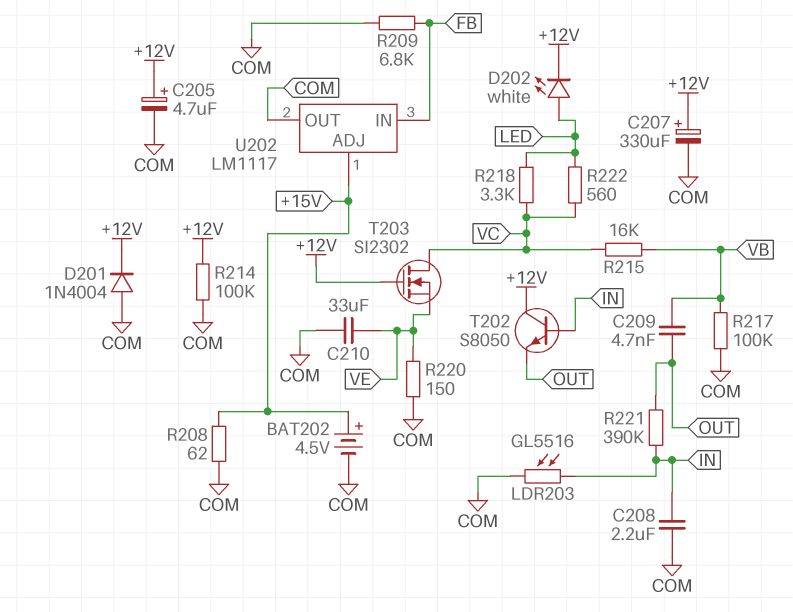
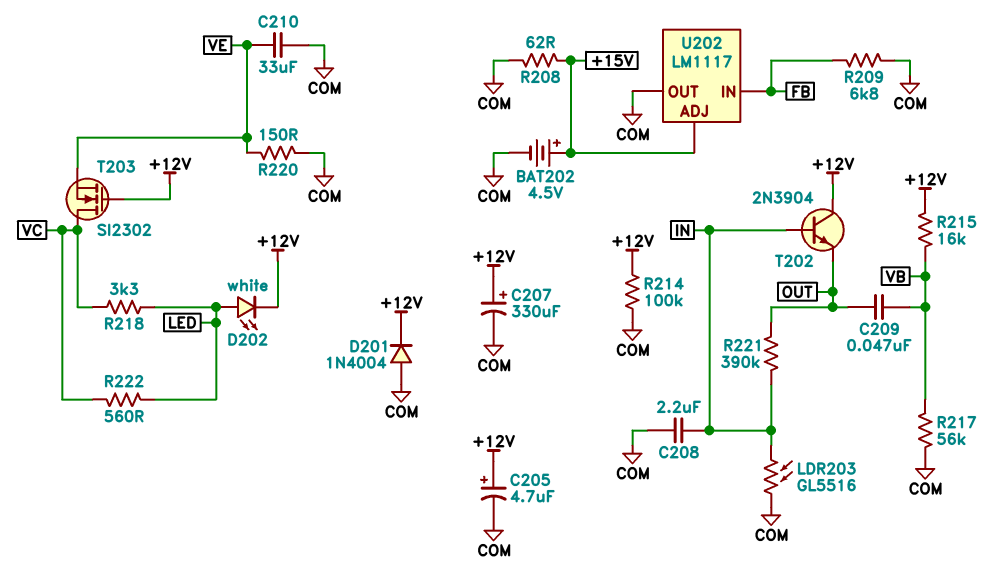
C209: 4.7nF (OUT, VB) -> 47nF (OUT, VB)
R215: 16k (VB, VC) -> 16k (+12V, VB)
R217: 100k (COM, VB) -> 56k (COM, VB)
T202: NPN S8050 (B IN, C +12V, E OUT) -> NPN 2N3904 (B IN, C +12V, E OUT)

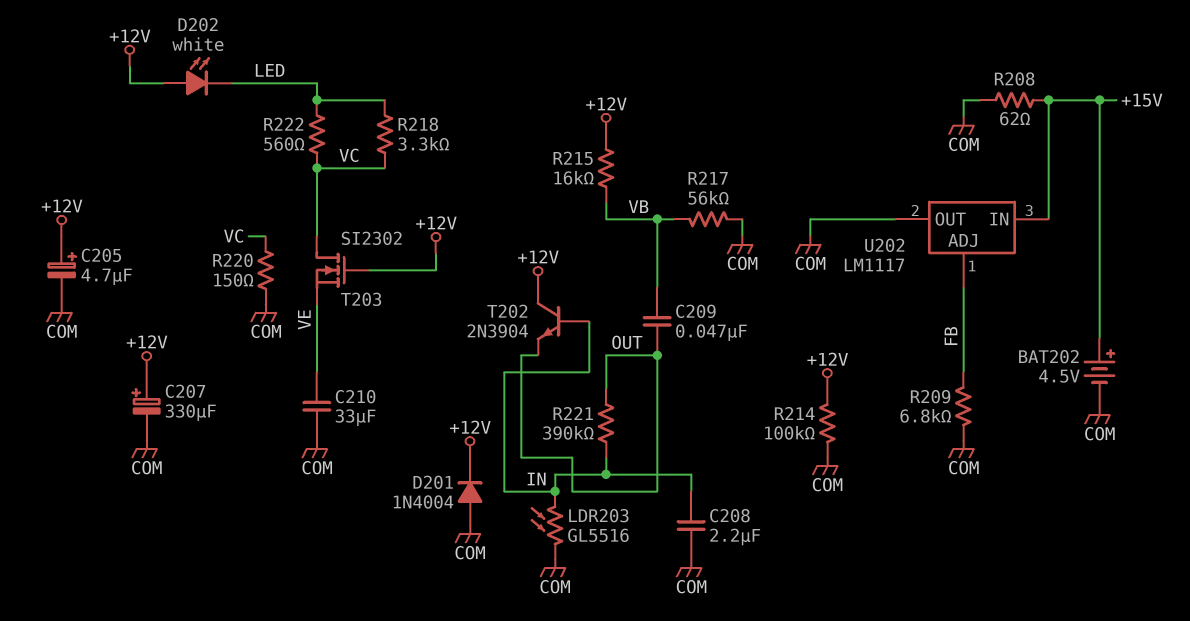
D202: LED white (A LED, K +12V) -> LED white (A +12V, K LED)
R220: 150 (COM, VE) -> 150 (COM, VC)
U202 pin ADJ: +15V -> FB
U202 pin IN: FB -> +15V

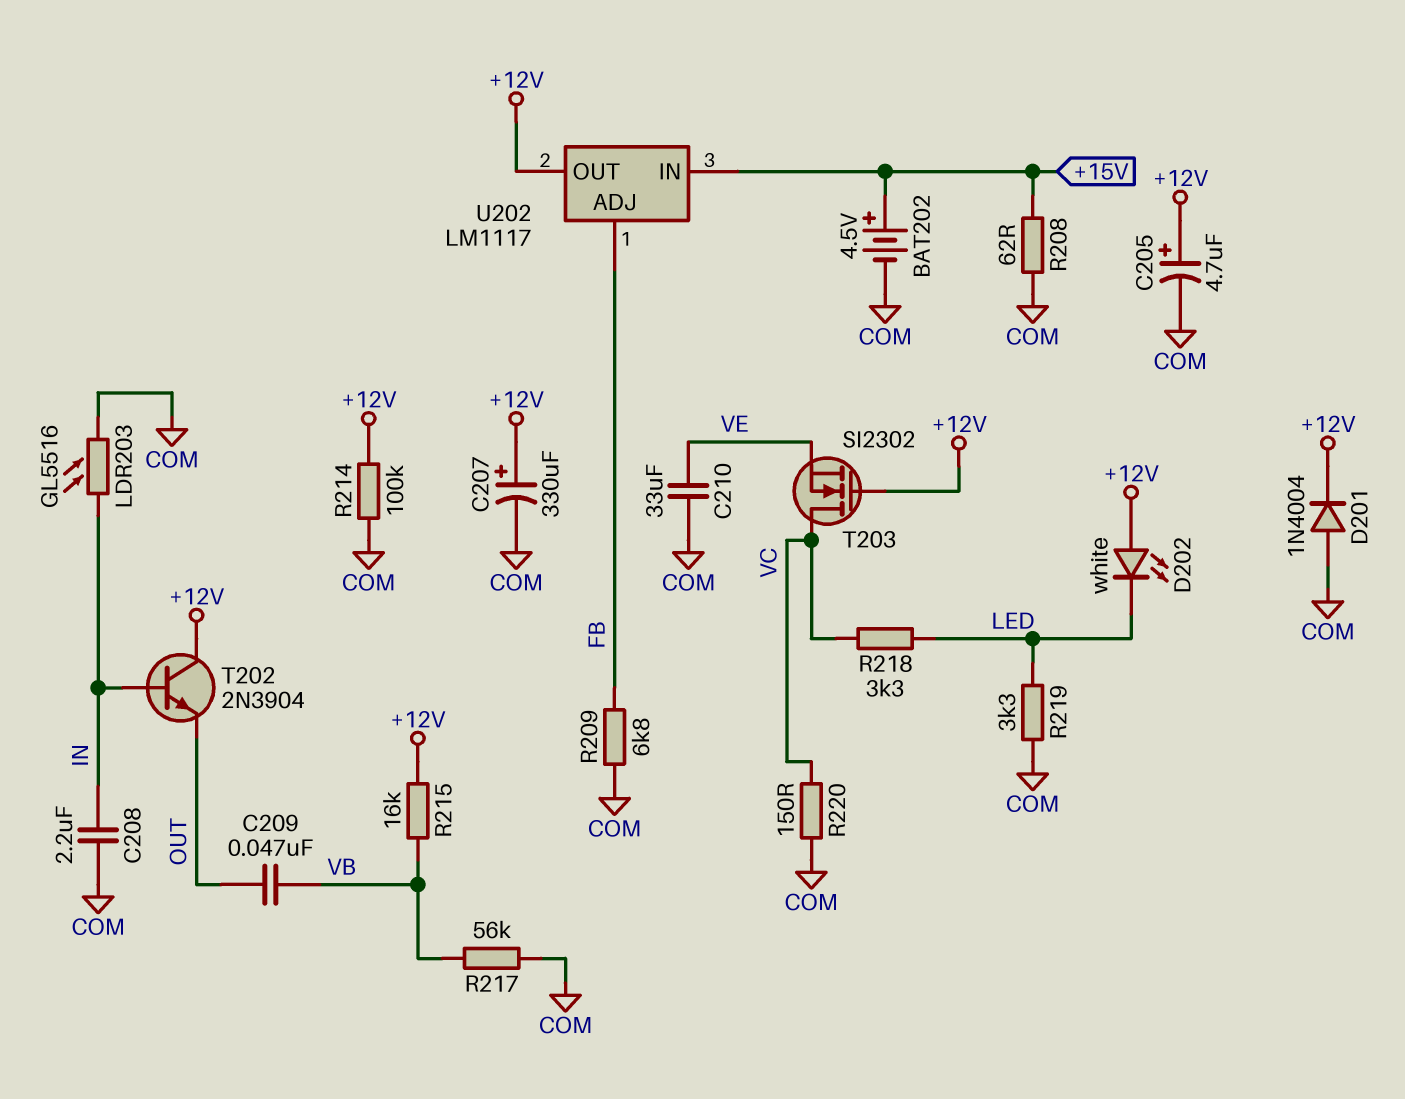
R219: none -> 3.3k (COM, LED)
R221: 390k (IN, OUT) -> none
R222: 560 (LED, VC) -> none
U202 pin OUT: COM -> +12V

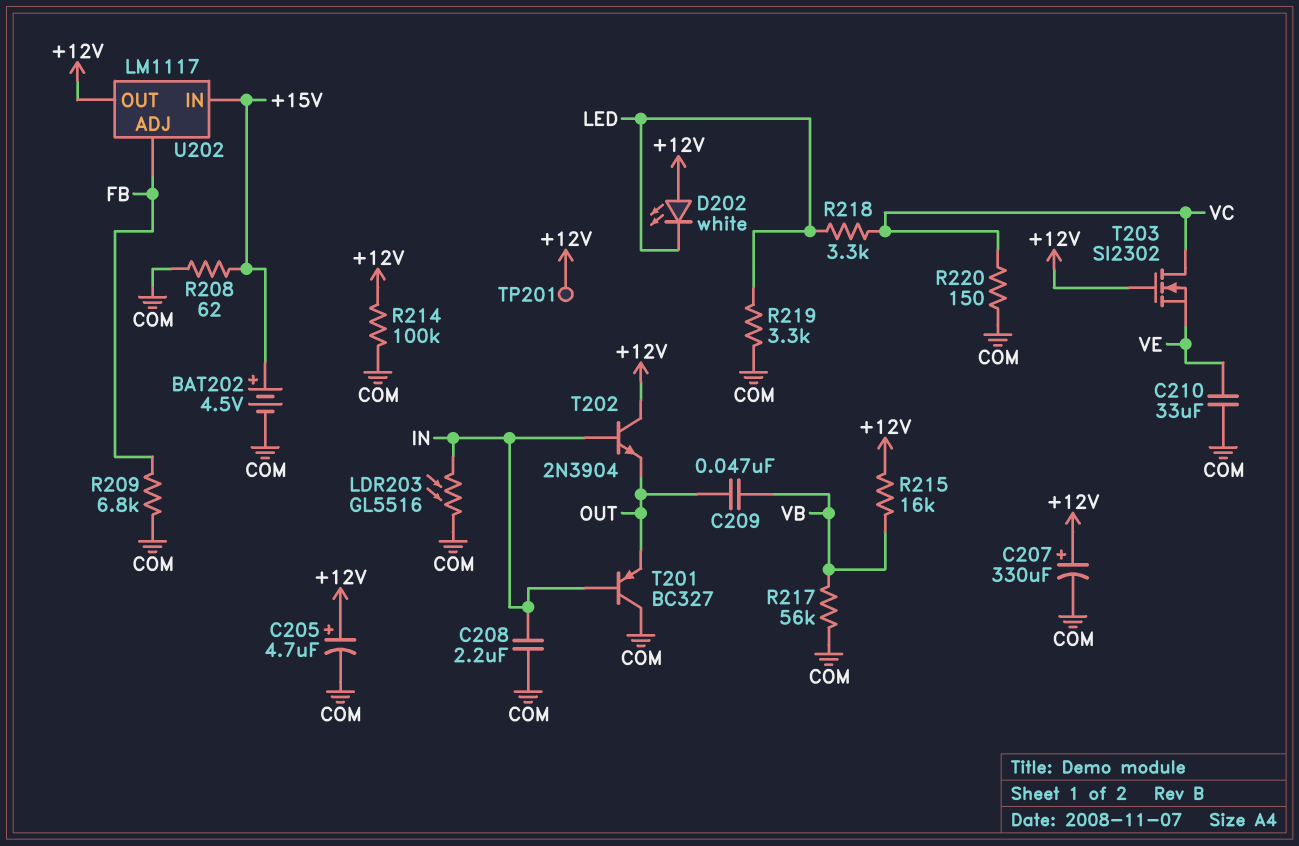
D201: diode 1N4004 (A COM, K +12V) -> none
T201: none -> PNP BC327 (B IN, C COM, E OUT)
TP201: none -> test point (+12V)

